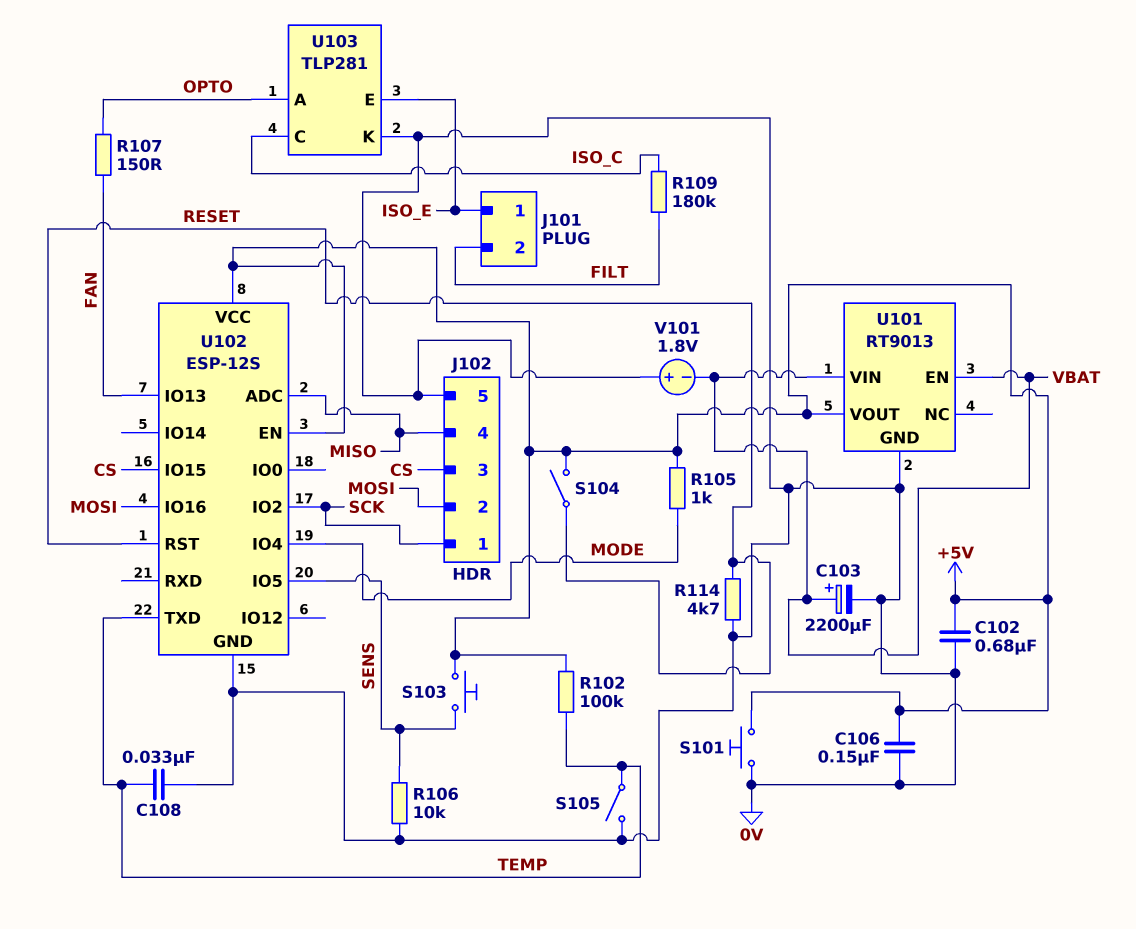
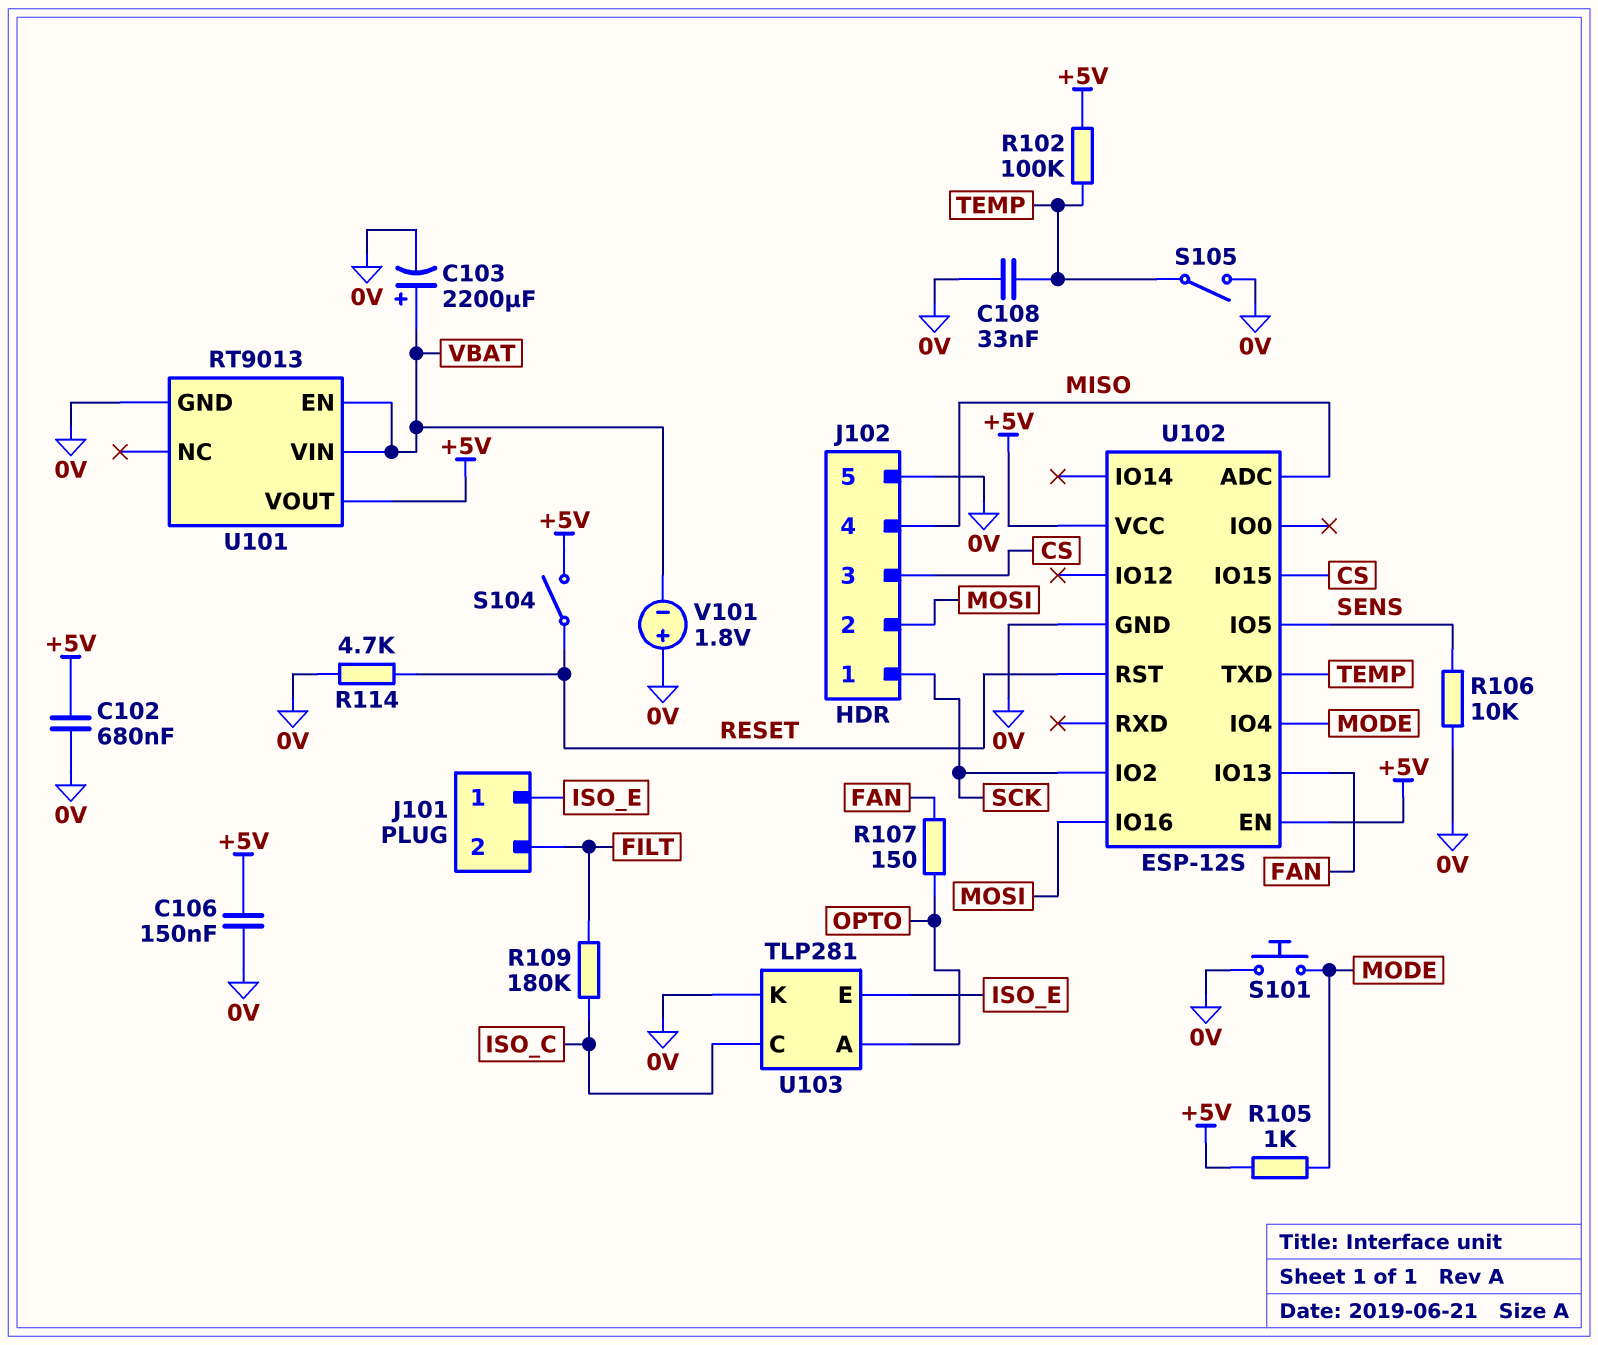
S101: button (+5V, 0V) -> button (0V, MODE)
S103: button (+5V, SENS) -> none

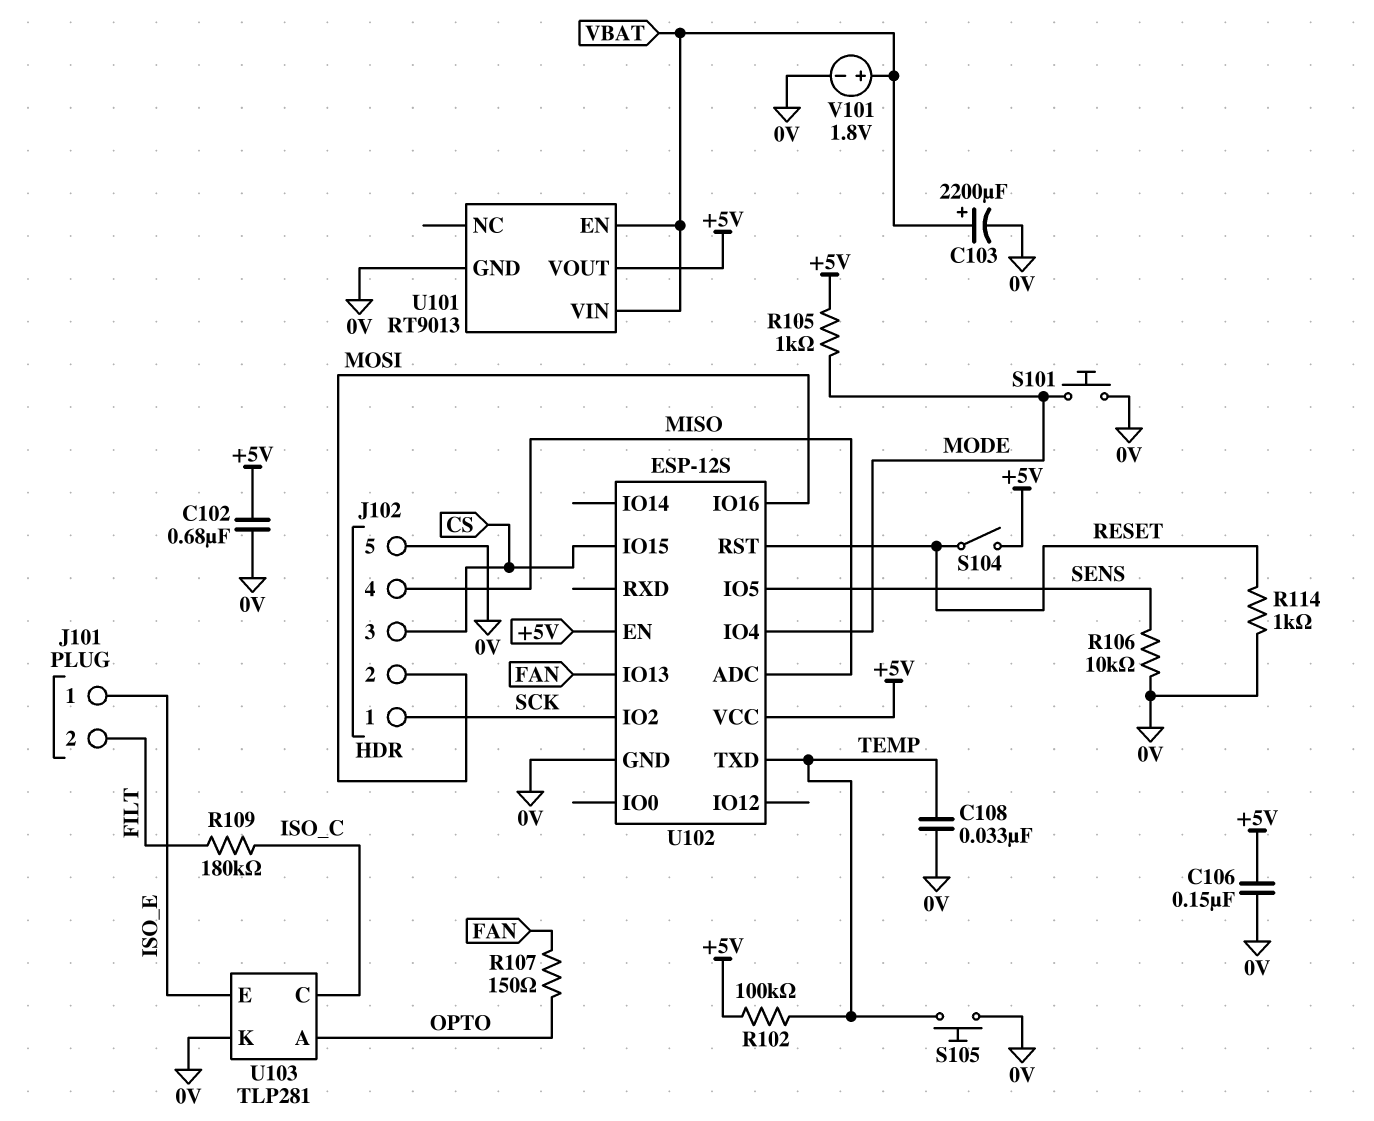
R114: 4.7k (0V, RESET) -> 1k (0V, RESET)
S105: switch (0V, TEMP) -> button (0V, TEMP)
V101: 1.8V (plus 0V, minus VBAT) -> 1.8V (plus VBAT, minus 0V)

